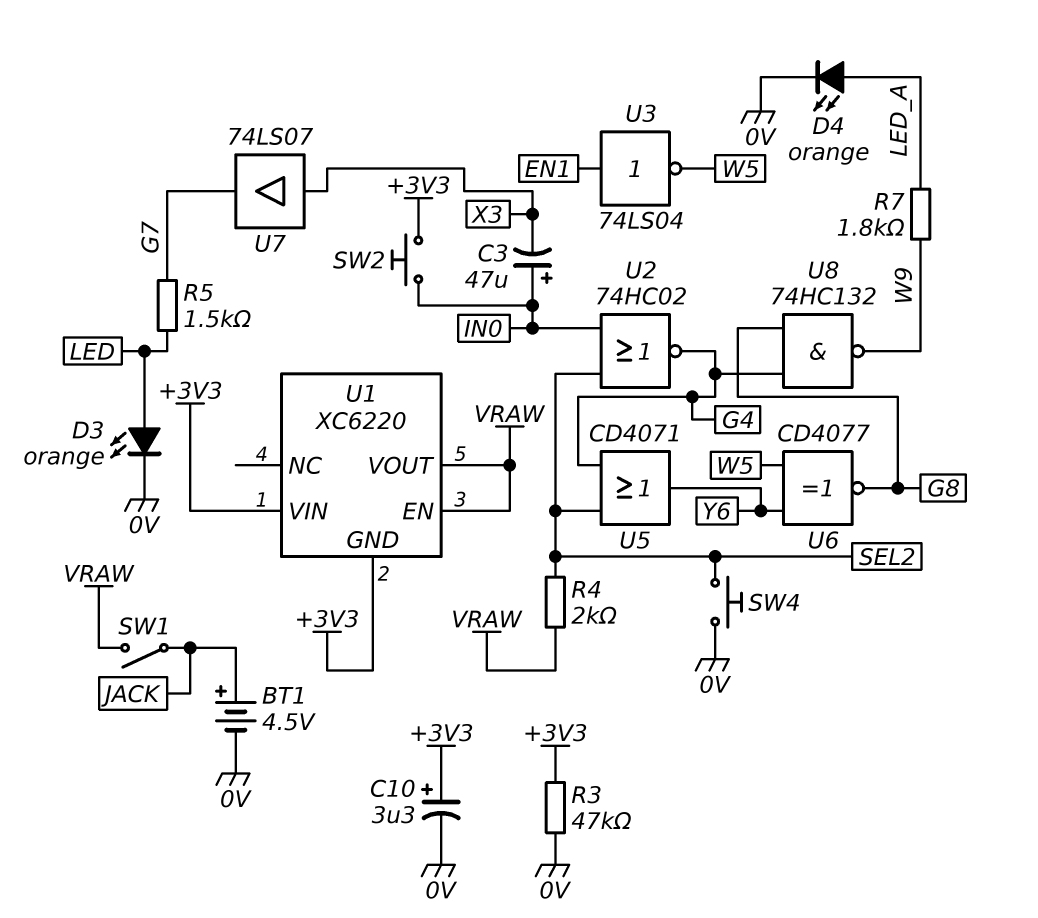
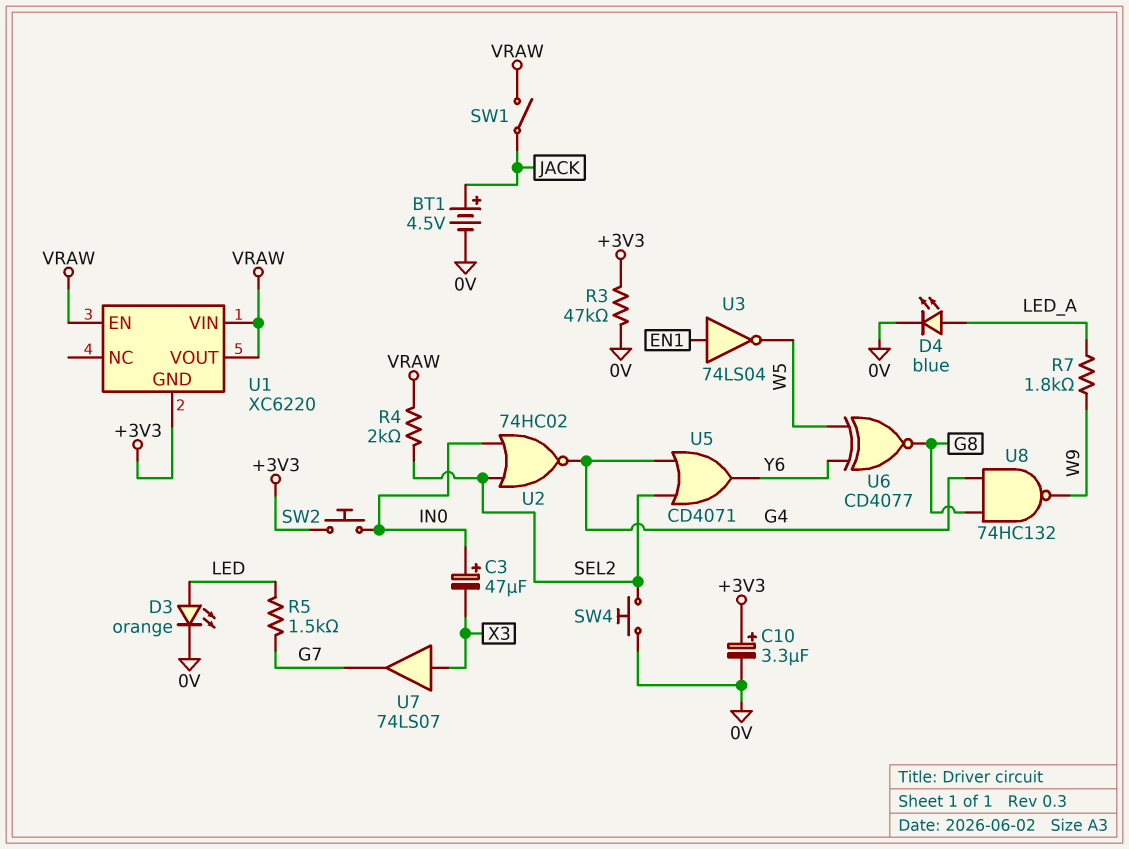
D4: LED orange (A LED_A, K 0V) -> LED blue (A LED_A, K 0V)
U1 pin VIN: +3V3 -> VRAW

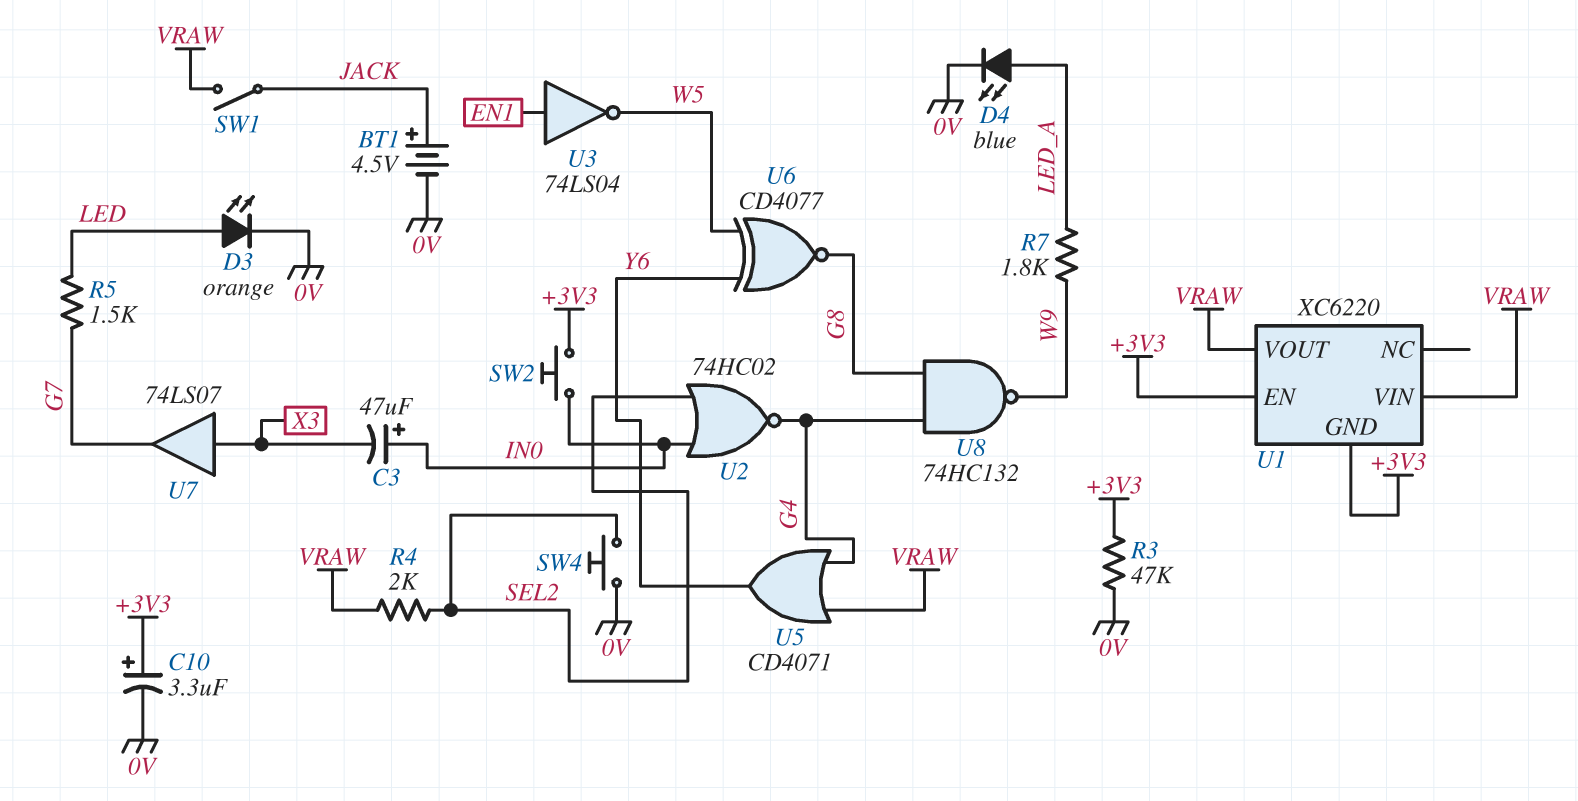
U1 pin EN: VRAW -> +3V3
U5: OR CD4071 (in G4, in SEL2, out Y6) -> OR CD4071 (in G4, in VRAW, out Y6)

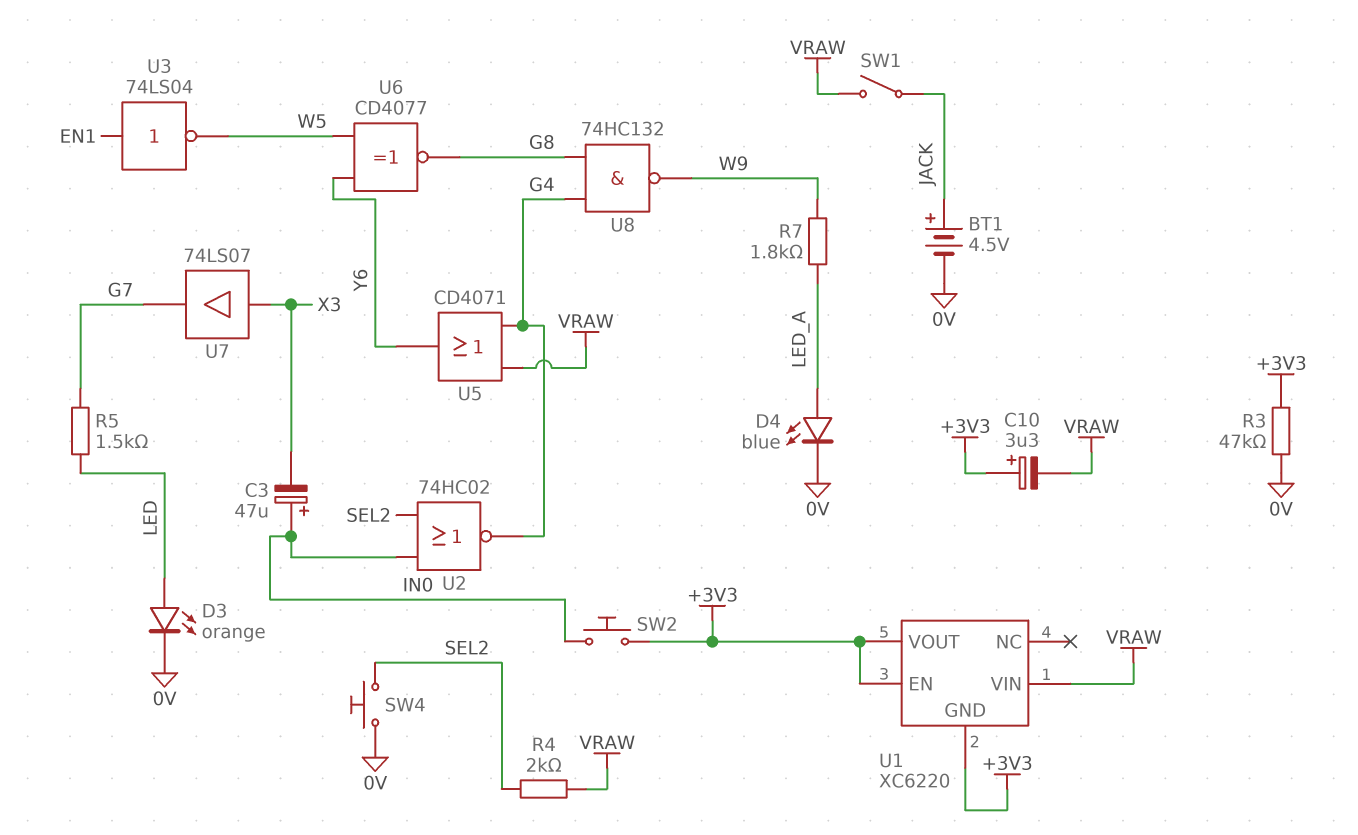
C10: 3.3uF (plus +3V3, minus 0V) -> 3.3uF (plus +3V3, minus VRAW)
U1 pin VOUT: VRAW -> +3V3

